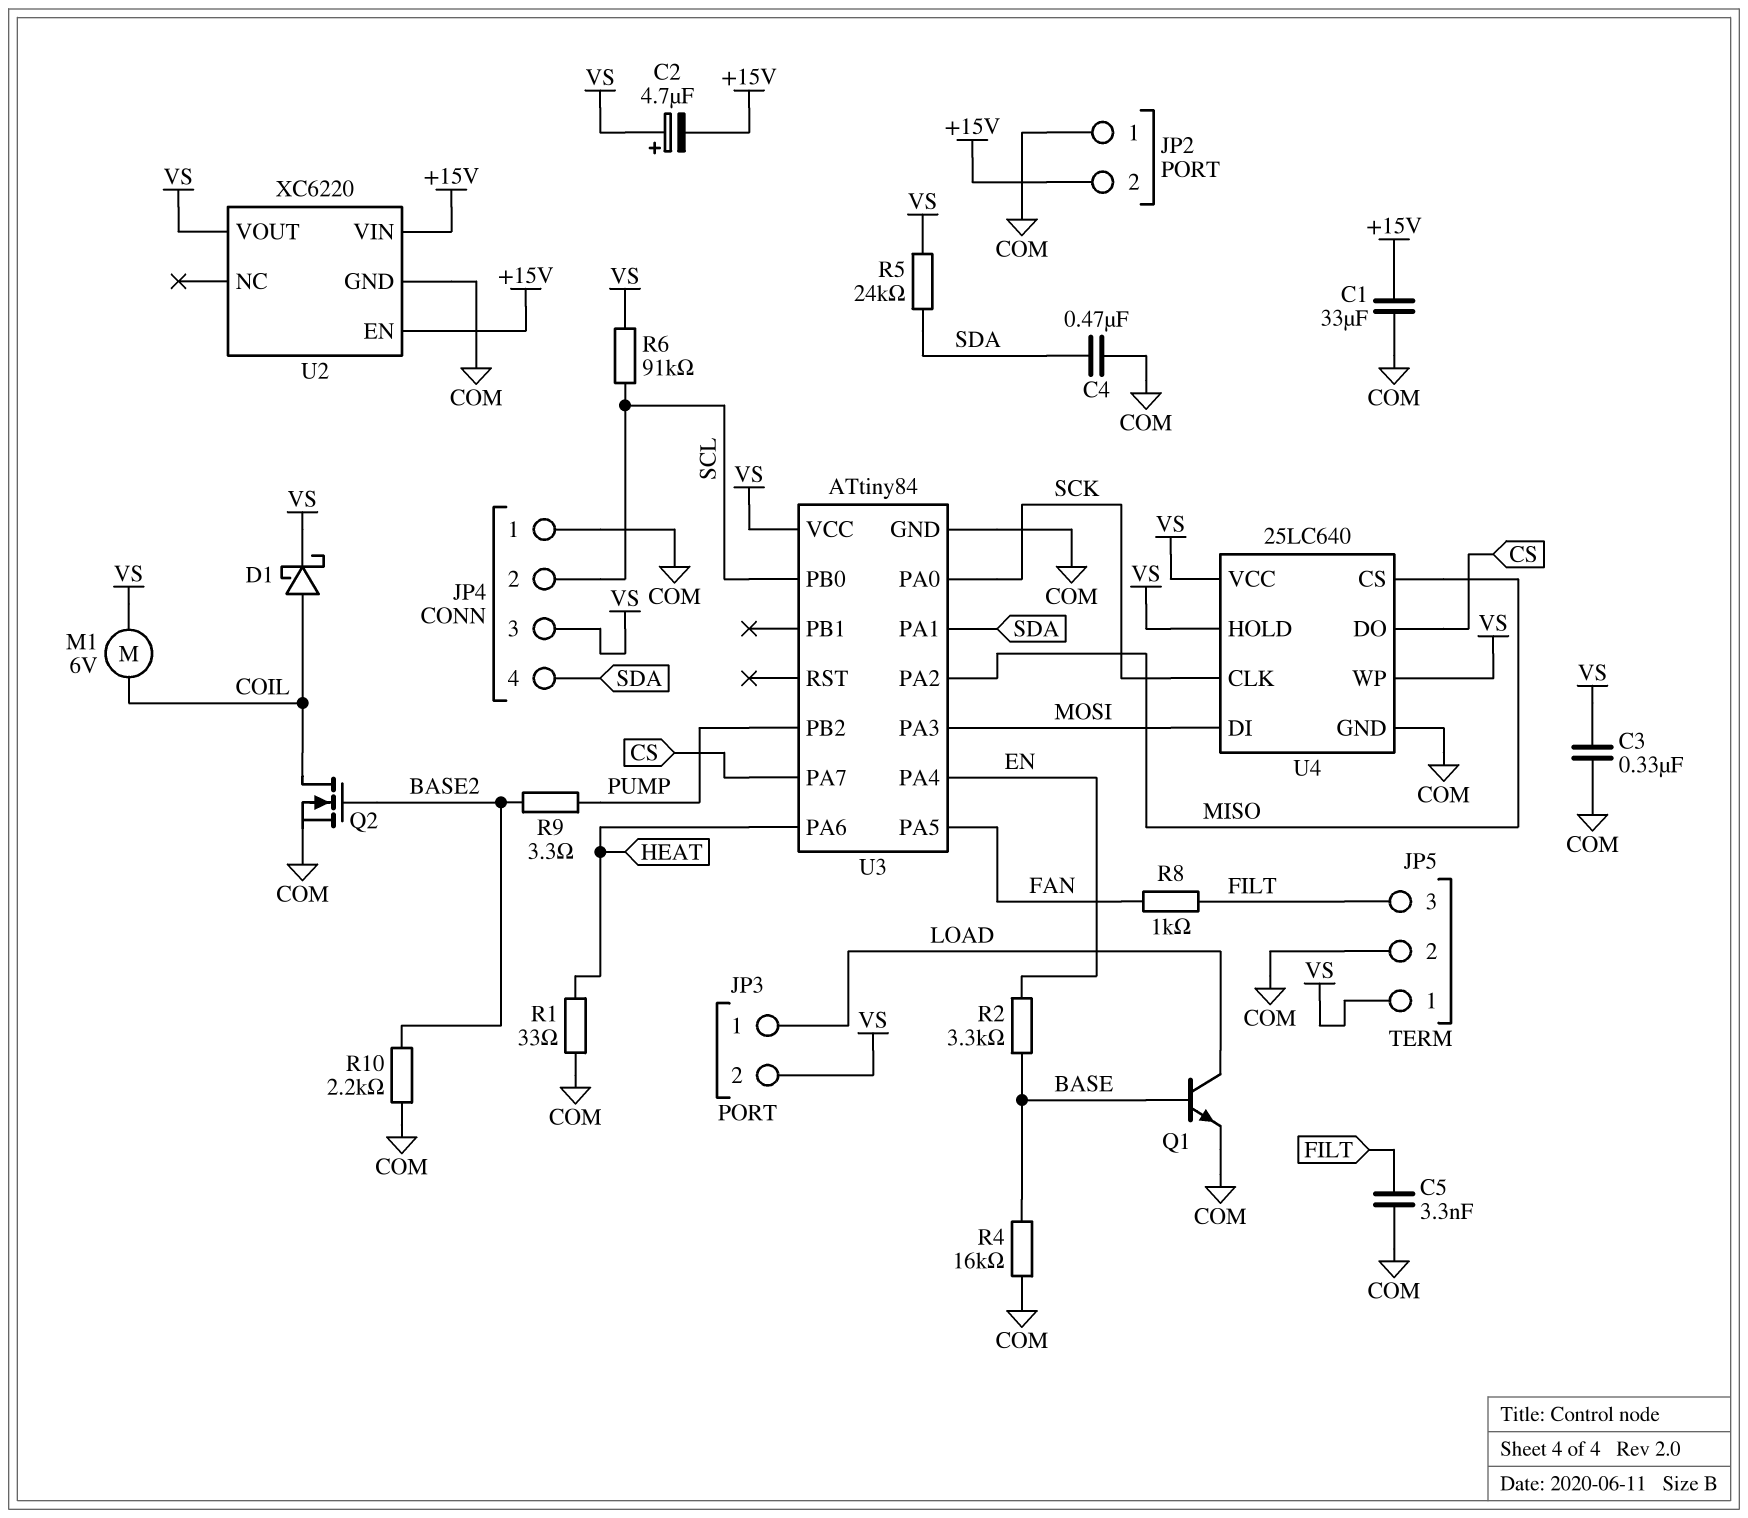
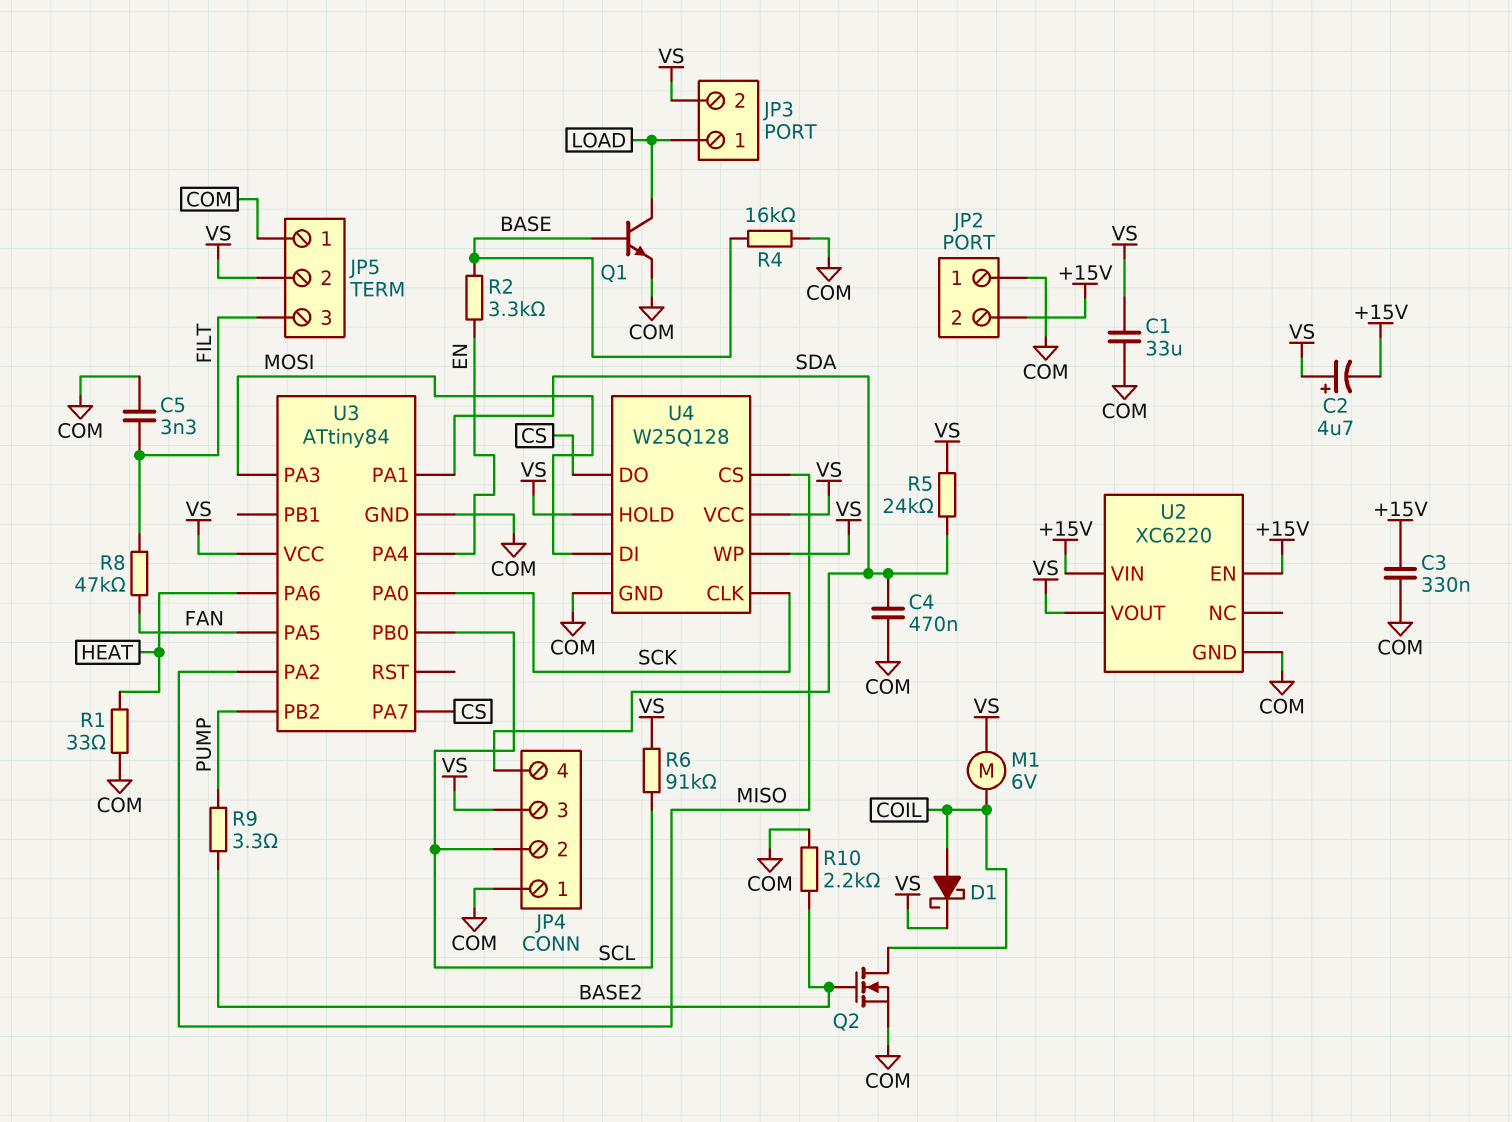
C1: 33uF (+15V, COM) -> 33uF (COM, VS)
C3: 330nF (COM, VS) -> 330nF (+15V, COM)
JP5 pin 1: VS -> COM
JP5 pin 2: COM -> VS
R8: 1k (FAN, FILT) -> 47k (FAN, FILT)
U4: 25LC640 -> W25Q128

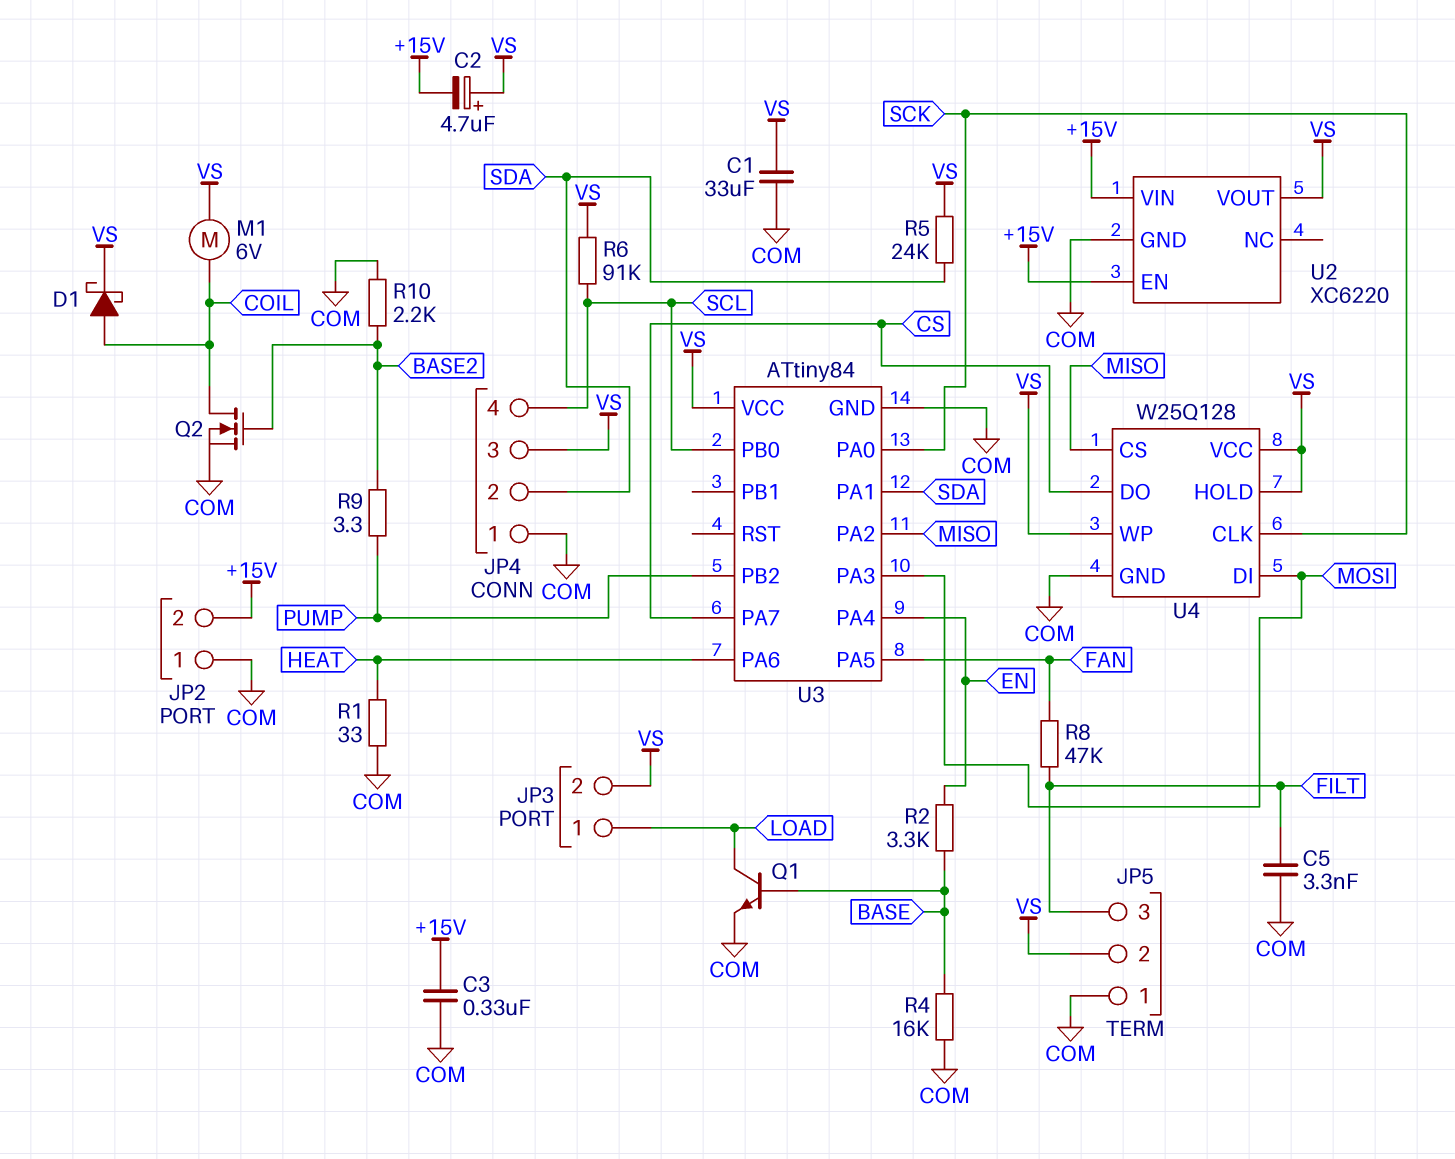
C4: 470nF (COM, SDA) -> none
JP4 pin 2: SCL -> SDA
JP4 pin 4: SDA -> SCL

